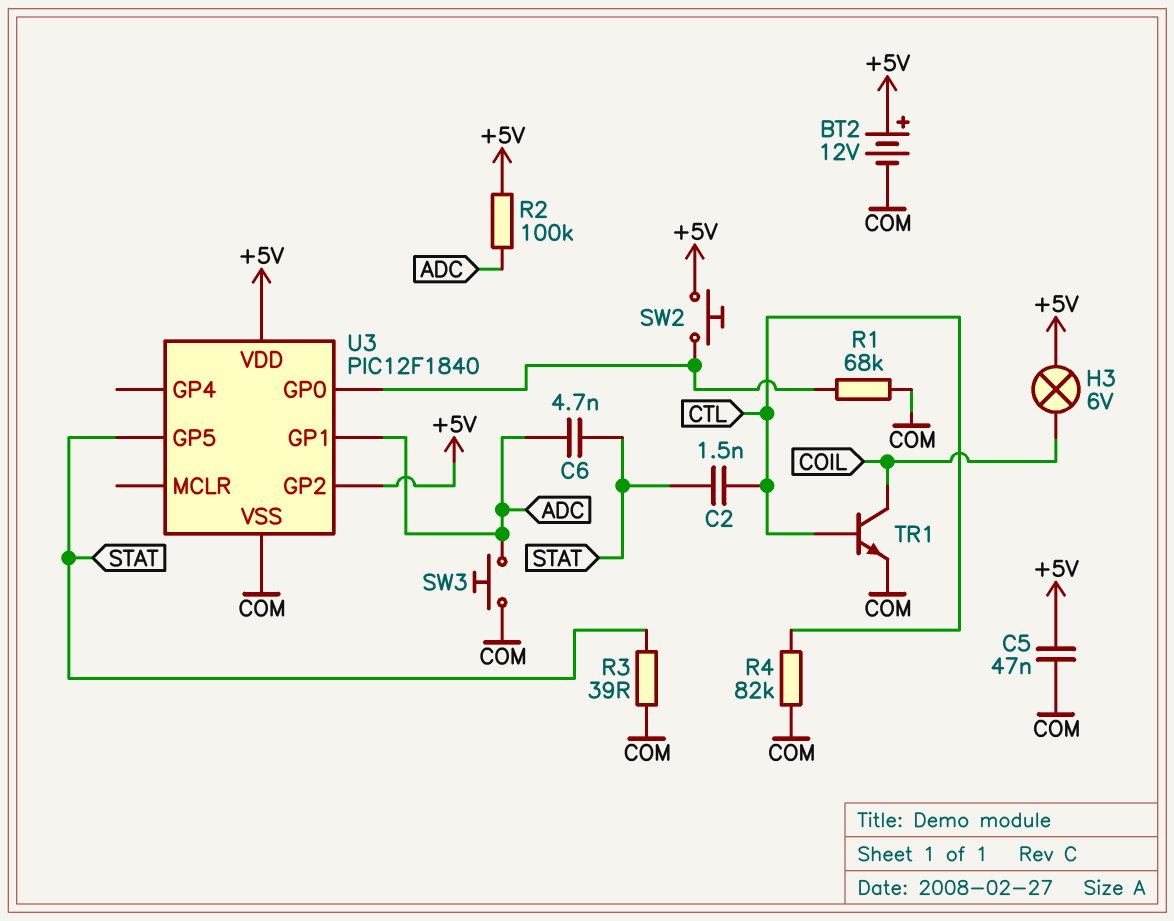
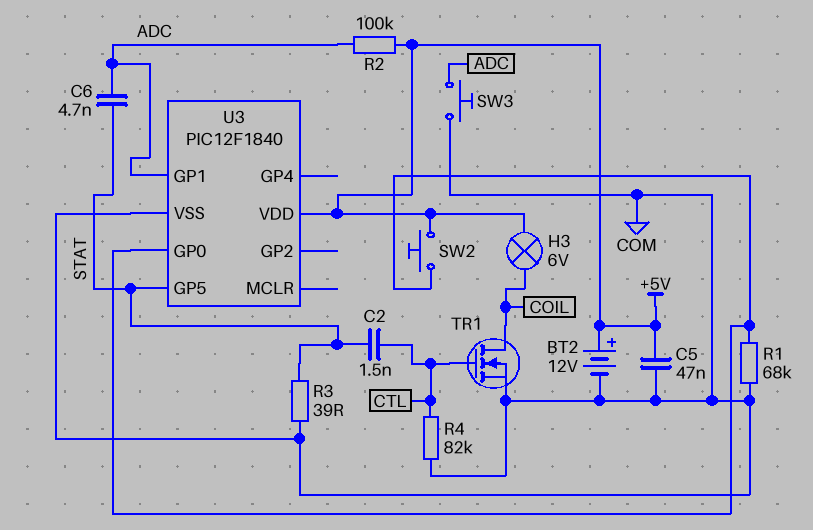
TR1: NPN (B CTL, C COIL, E COM) -> NMOS (G CTL, D COIL, S COM)
U3 pin GP2: +5V -> none

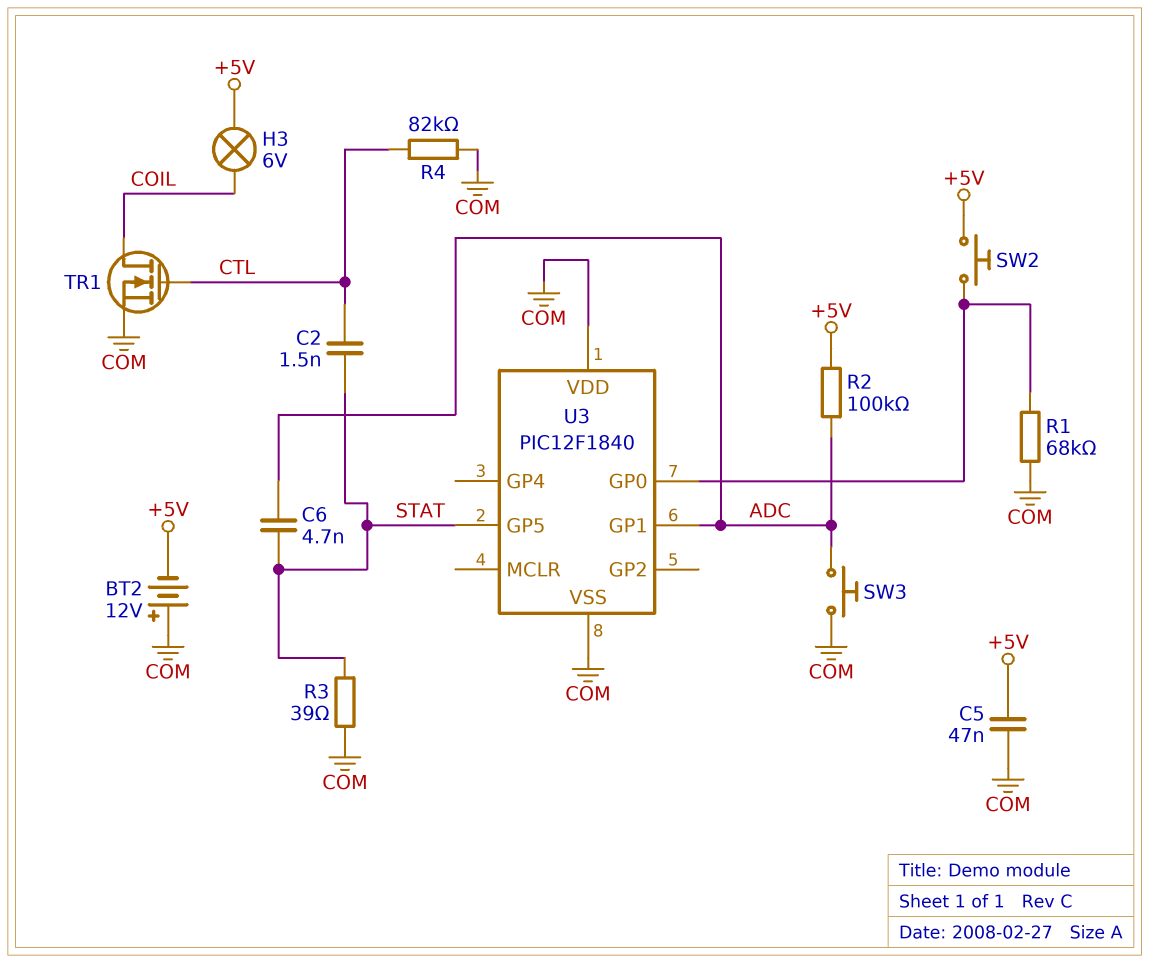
BT2: 12V (plus +5V, minus COM) -> 12V (plus COM, minus +5V)
U3 pin VDD: +5V -> COM

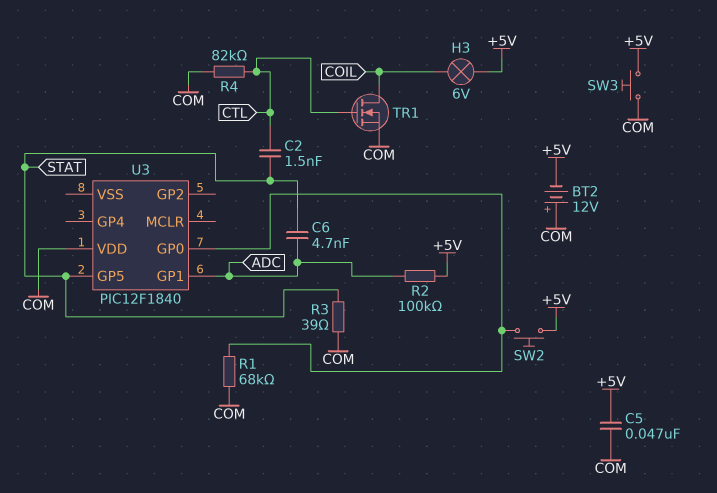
SW3: button (ADC, COM) -> button (+5V, COM)
U3 pin VSS: COM -> none

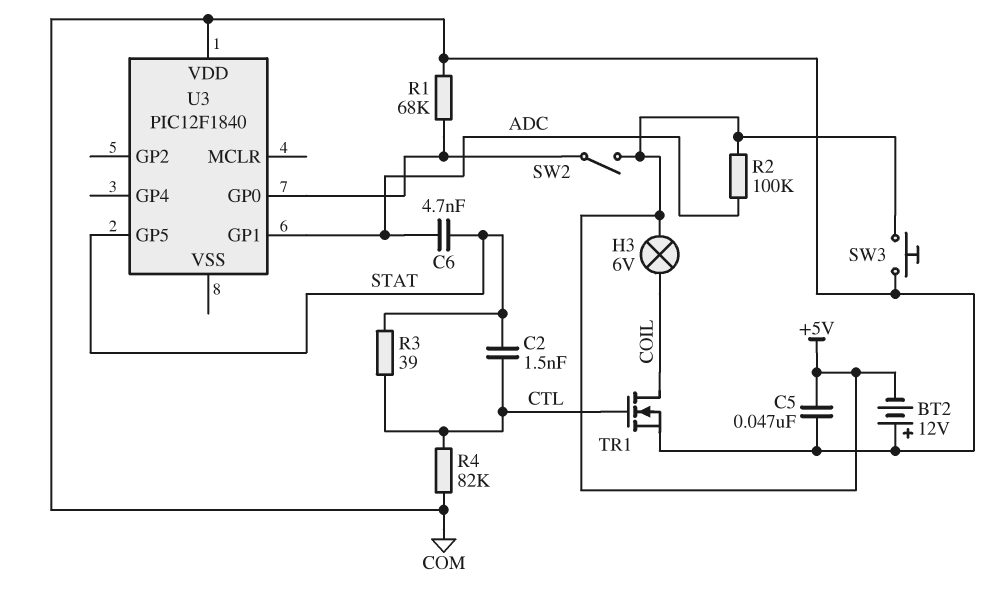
R3: 39 (COM, STAT) -> 39 (CTL, STAT)
SW2: button (+5V, U3/GP0) -> switch (+5V, U3/GP0)

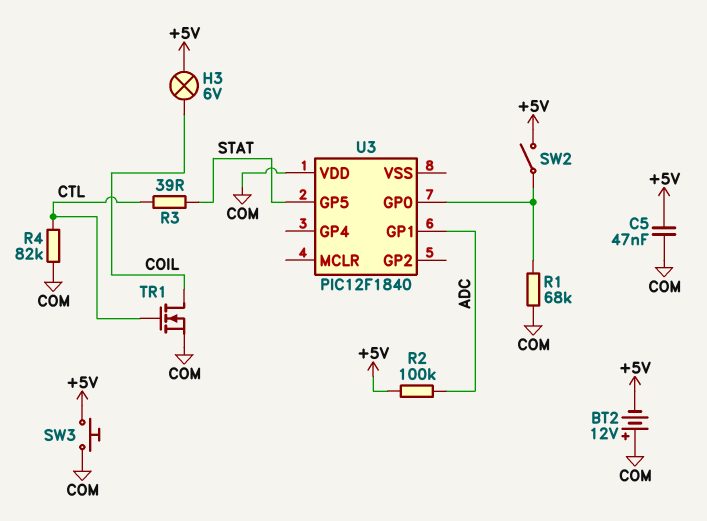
C2: 1.5nF (CTL, STAT) -> none
C6: 4.7nF (ADC, STAT) -> none

